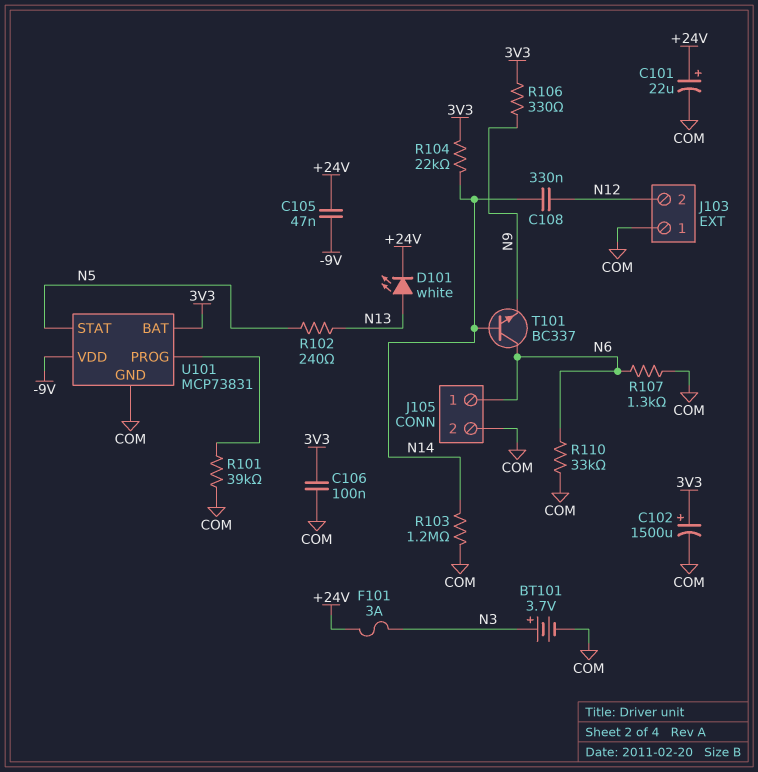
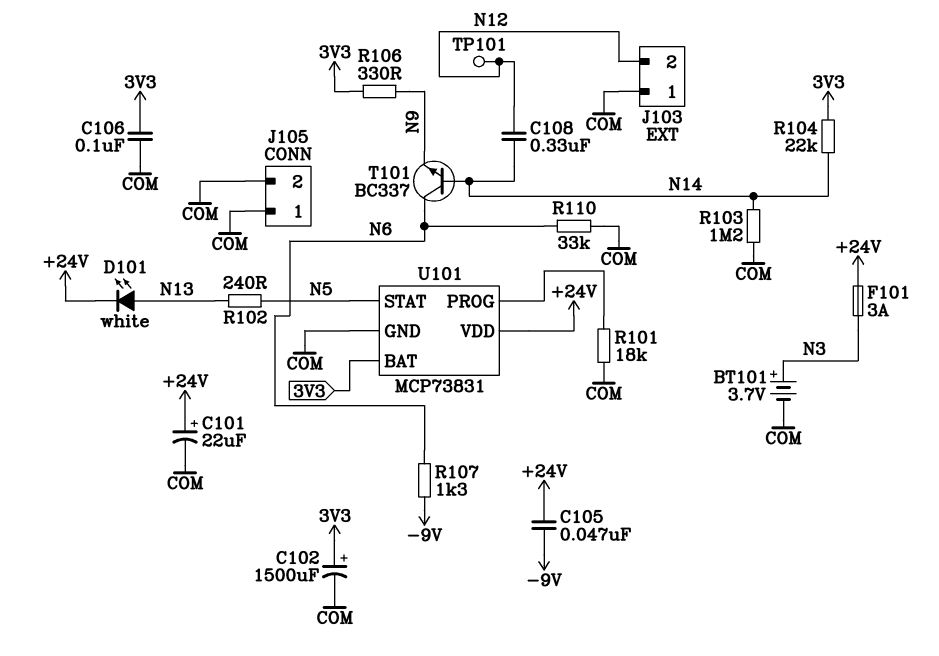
J105 pin 1: N6 -> COM
R101: 39k (COM, U101/PROG) -> 18k (COM, U101/PROG)
R107: 1.3k (COM, N6) -> 1.3k (-9V, N6)
TP101: none -> test point (N12)
U101 pin VDD: -9V -> +24V

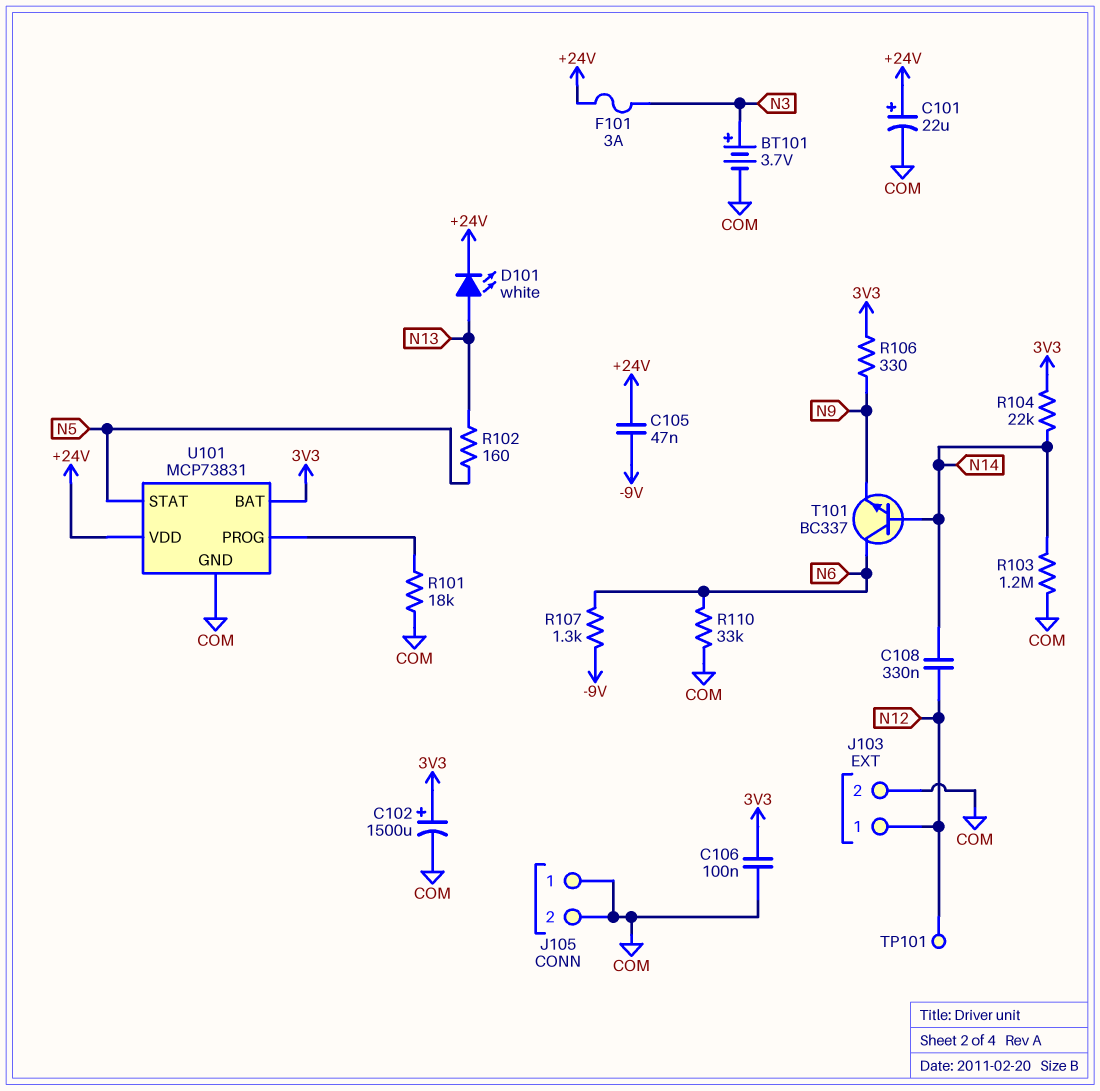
J103 pin 1: COM -> N12
J103 pin 2: N12 -> COM
R102: 240 (N5, N13) -> 160 (N5, N13)

